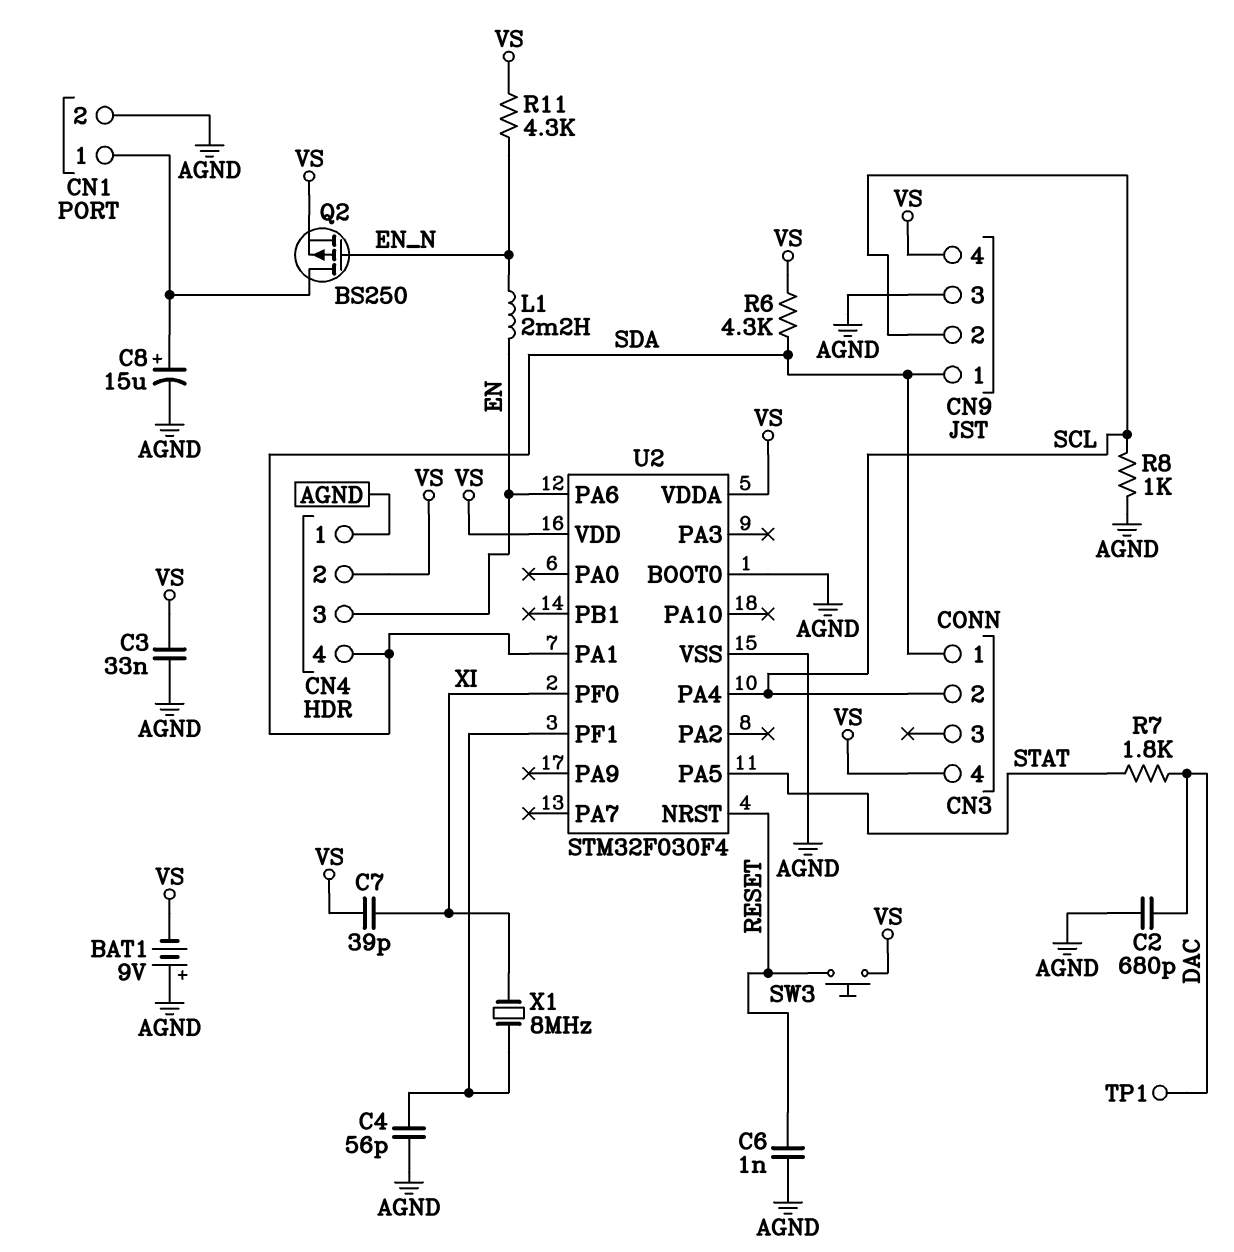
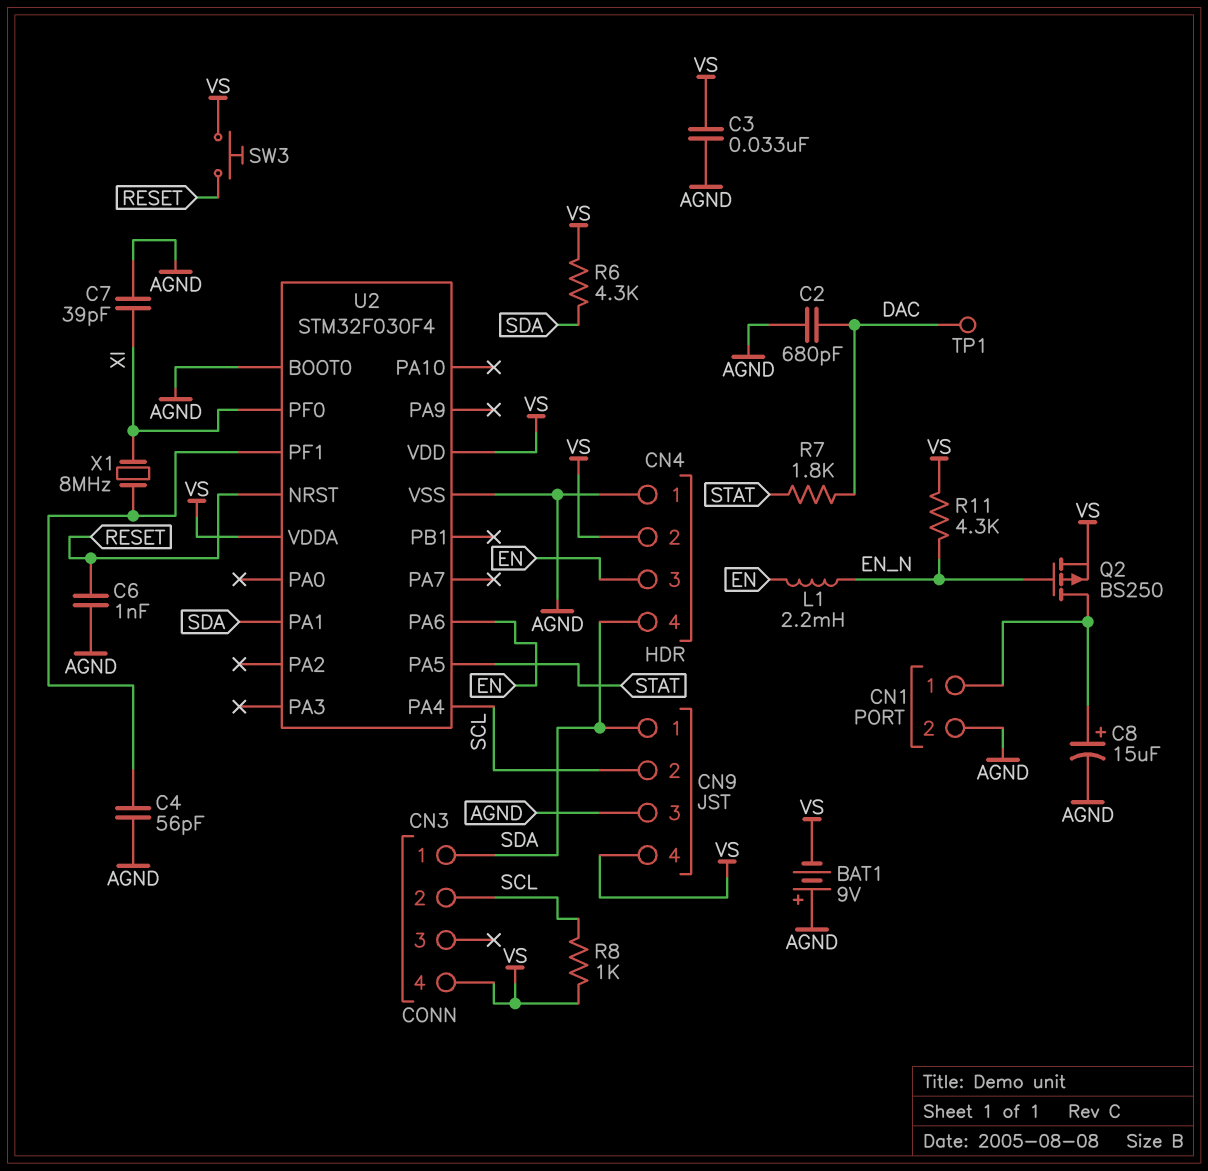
C7: 39pF (VS, XI) -> 39pF (AGND, XI)
R8: 1k (AGND, SCL) -> 1k (SCL, VS)

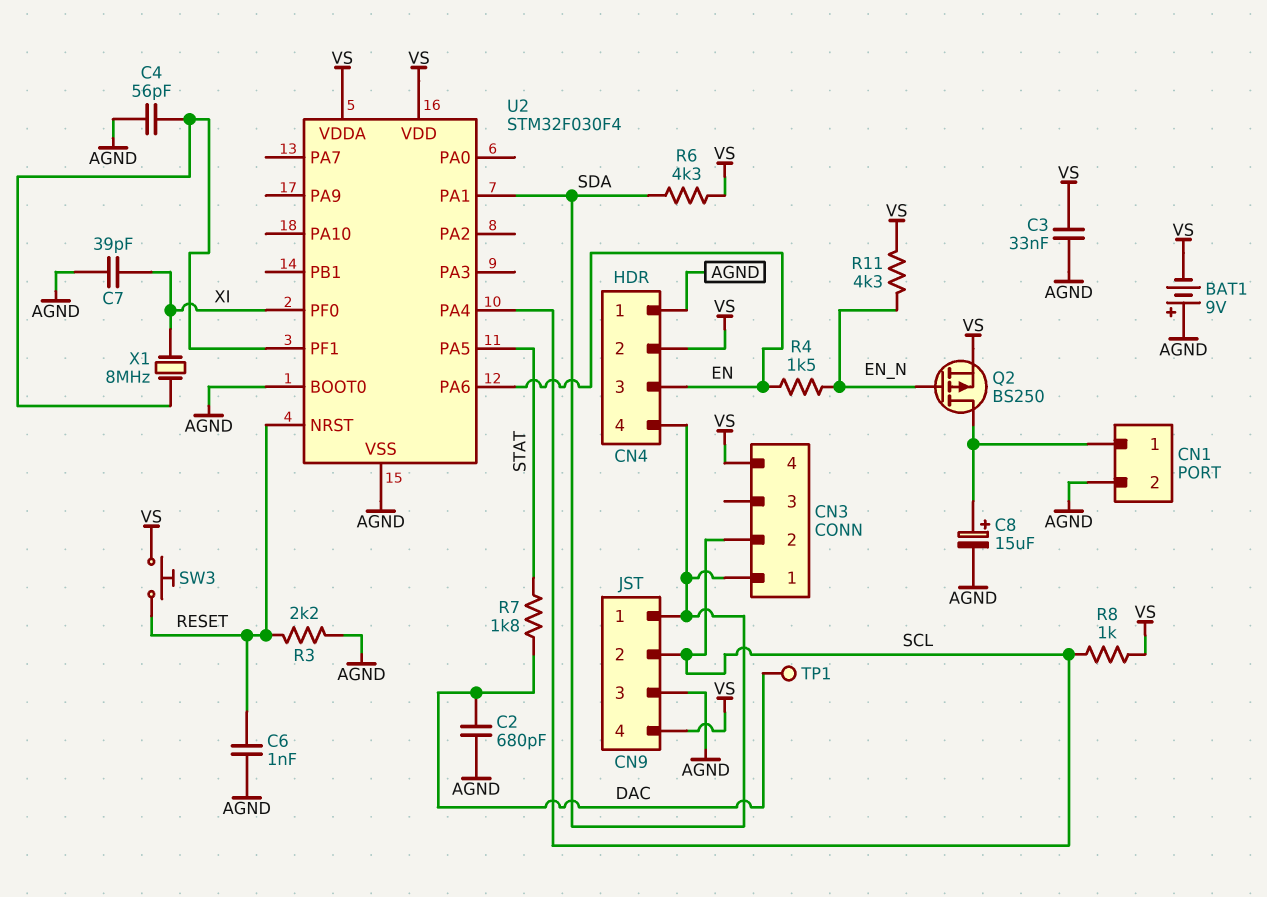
L1: 2.2mH (EN, EN_N) -> none
R3: none -> 2.2k (AGND, RESET)
R4: none -> 1.5k (EN, EN_N)

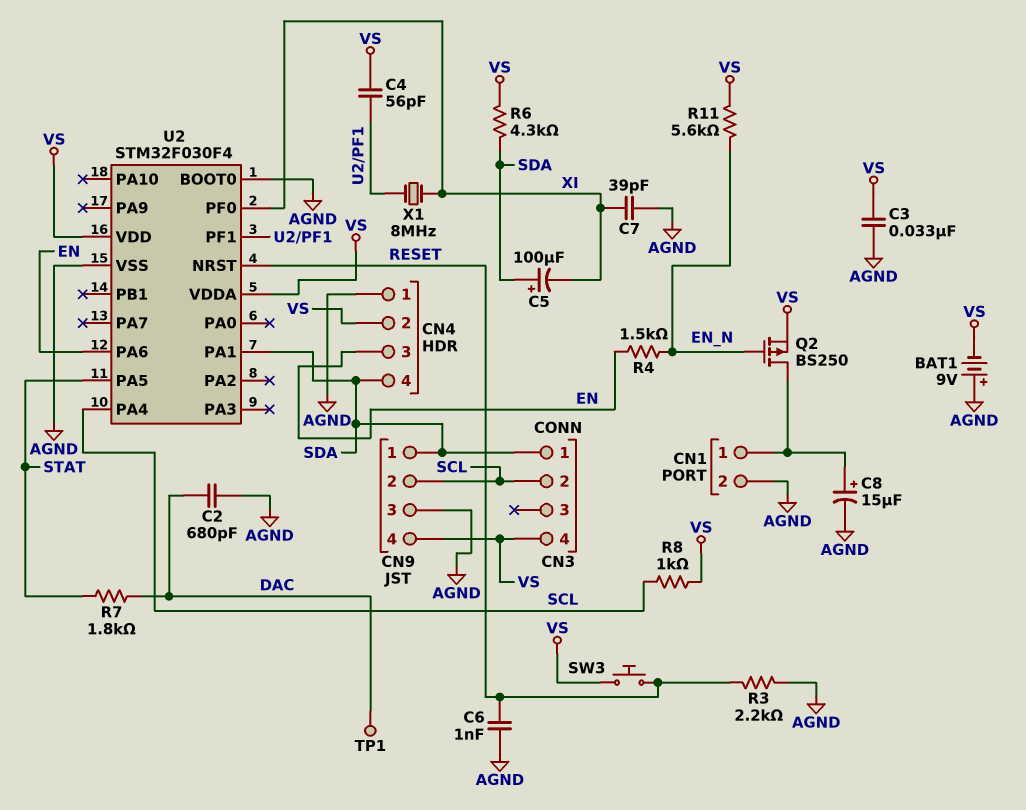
C4: 56pF (AGND, U2/PF1) -> 56pF (U2/PF1, VS)
C5: none -> 100uF (plus SDA, minus XI)
R11: 4.3k (EN_N, VS) -> 5.6k (EN_N, VS)

